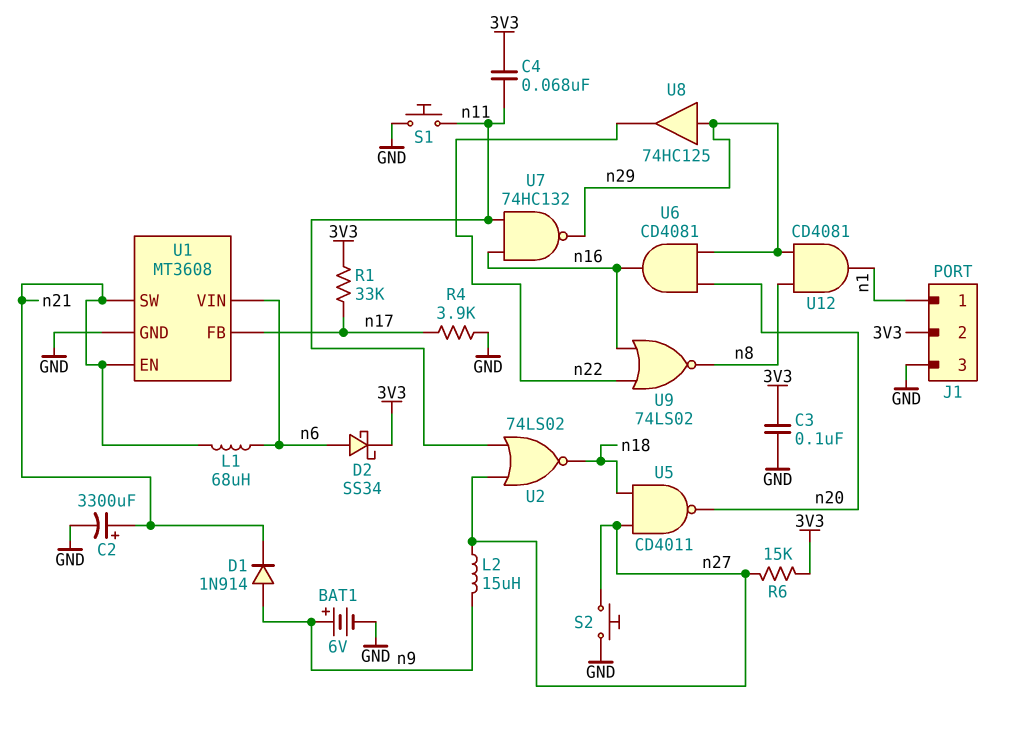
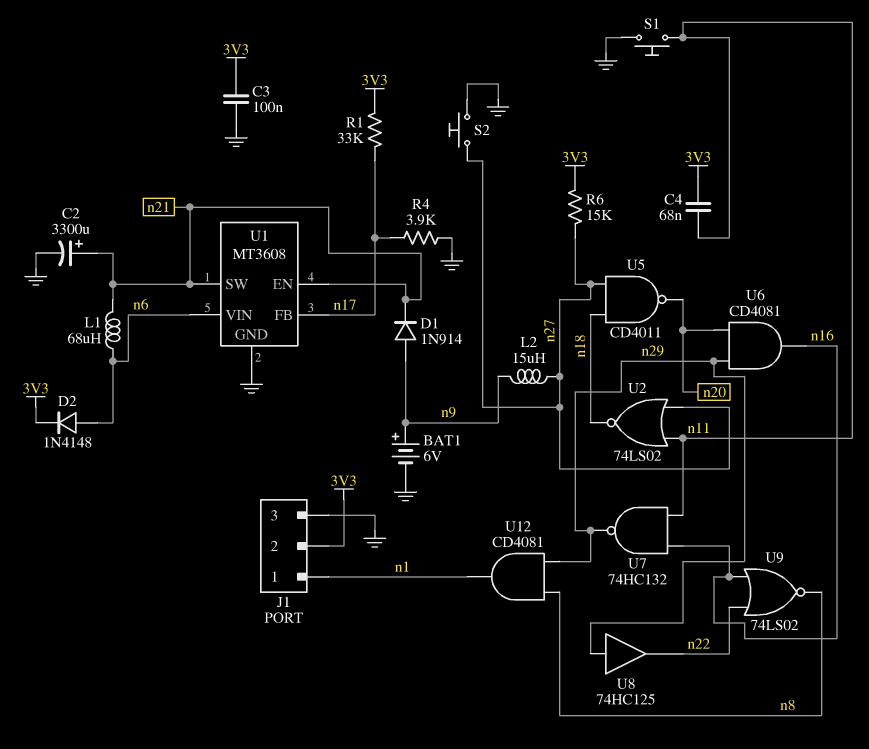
D2: schottky SS34 (A n6, K 3V3) -> diode 1N4148 (A n6, K 3V3)

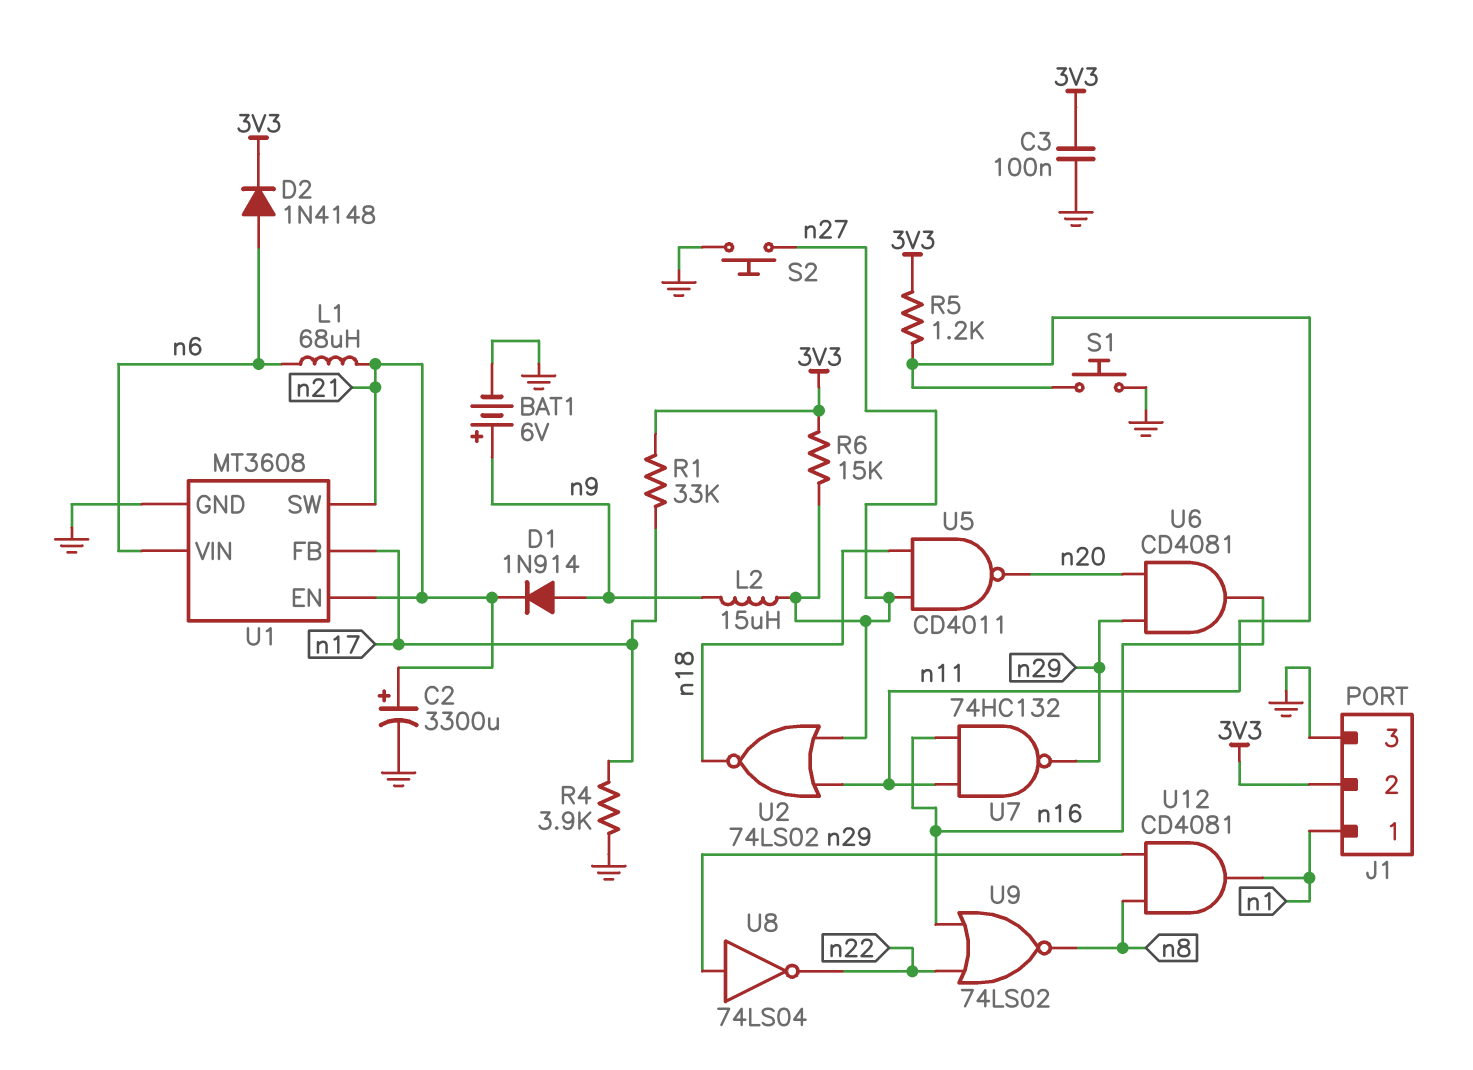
C4: 68nF (3V3, n11) -> none
R5: none -> 1.2k (3V3, n11)
U8: buffer 74HC125 (in n29, out n22) -> NOT 74LS04 (in n29, out n22)

